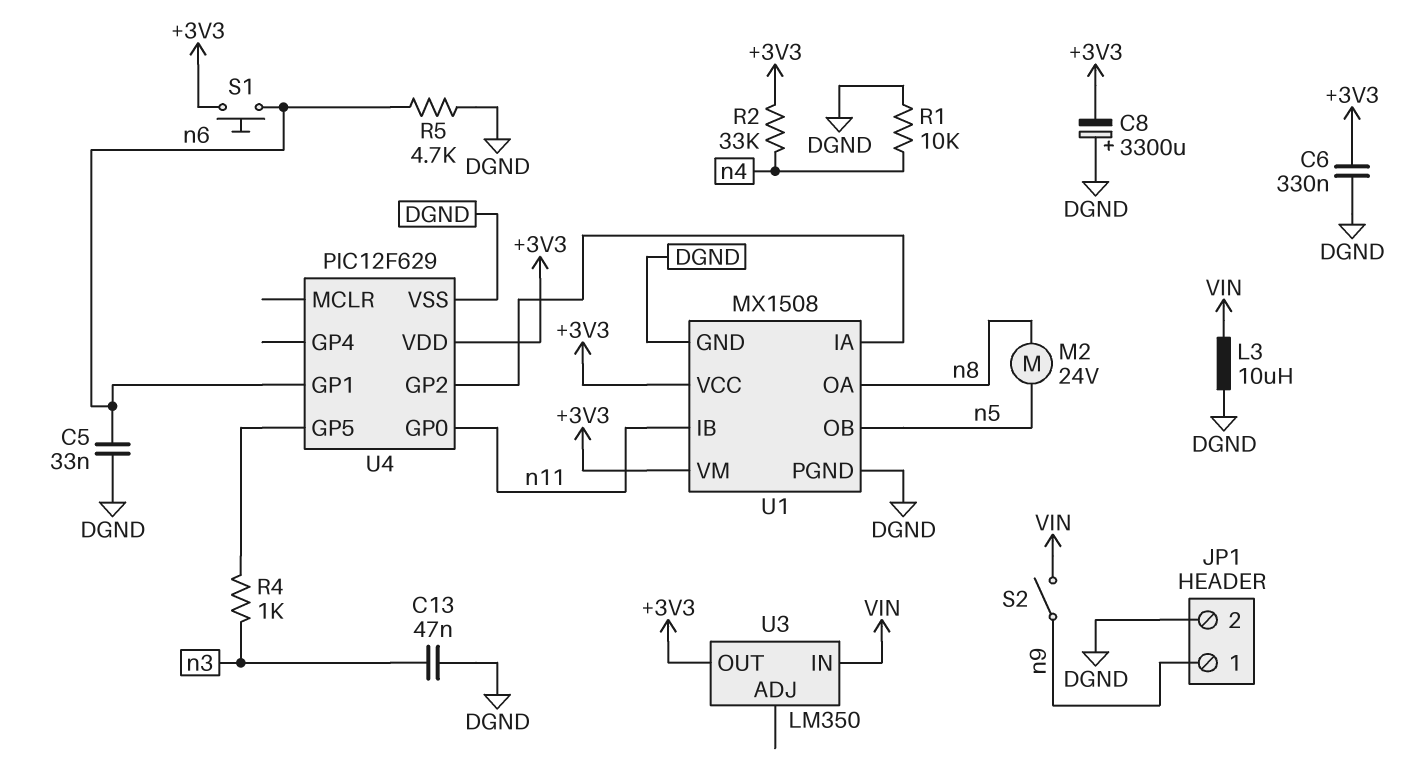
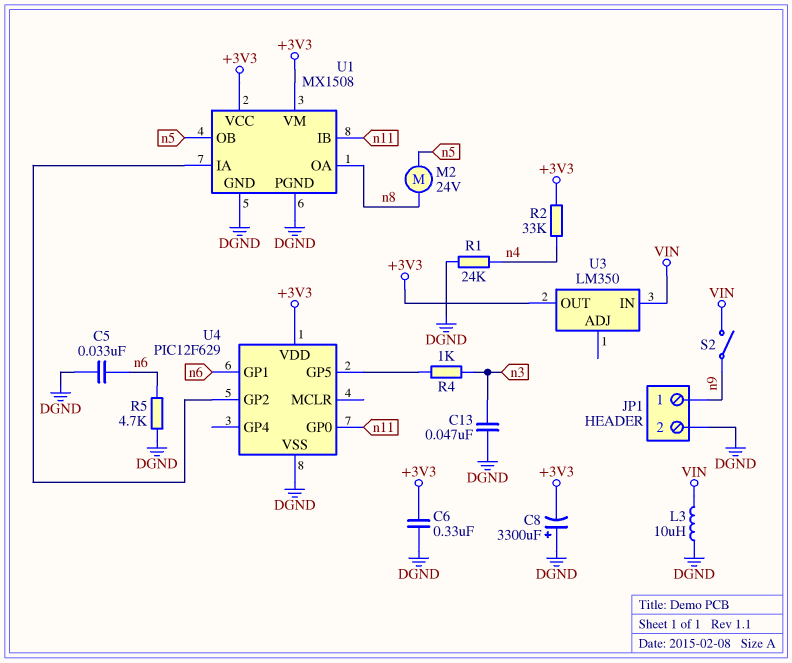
R1: 10k (DGND, n4) -> 24k (DGND, n4)
S1: button (+3V3, n6) -> none

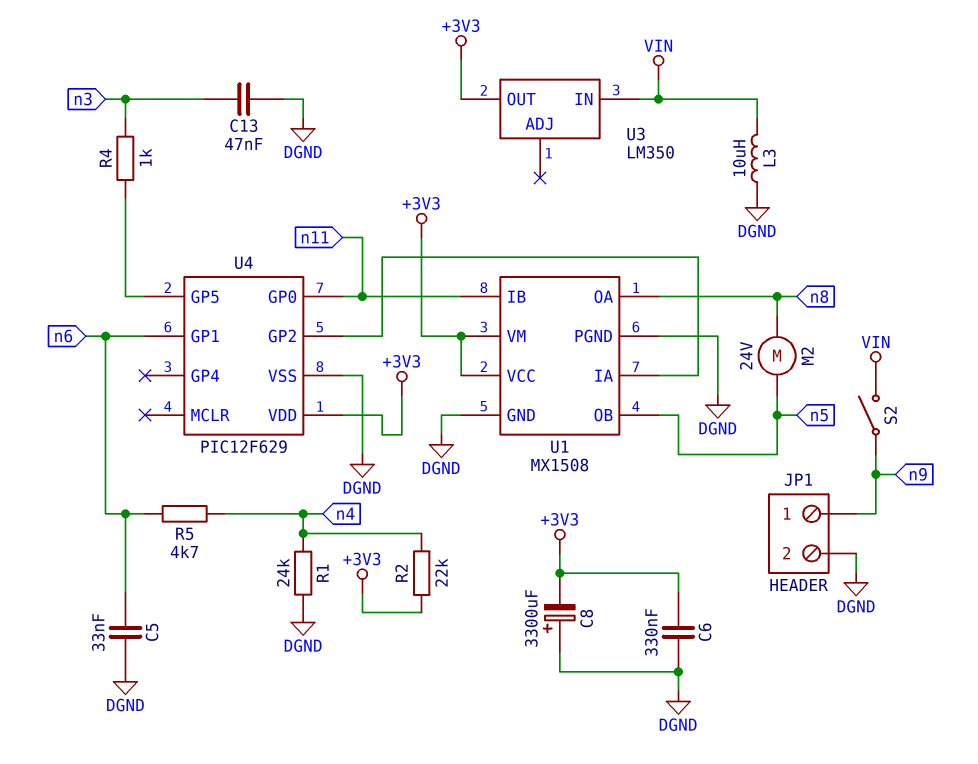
R2: 33k (+3V3, n4) -> 22k (+3V3, n4)
R5: 4.7k (DGND, n6) -> 4.7k (n4, n6)

